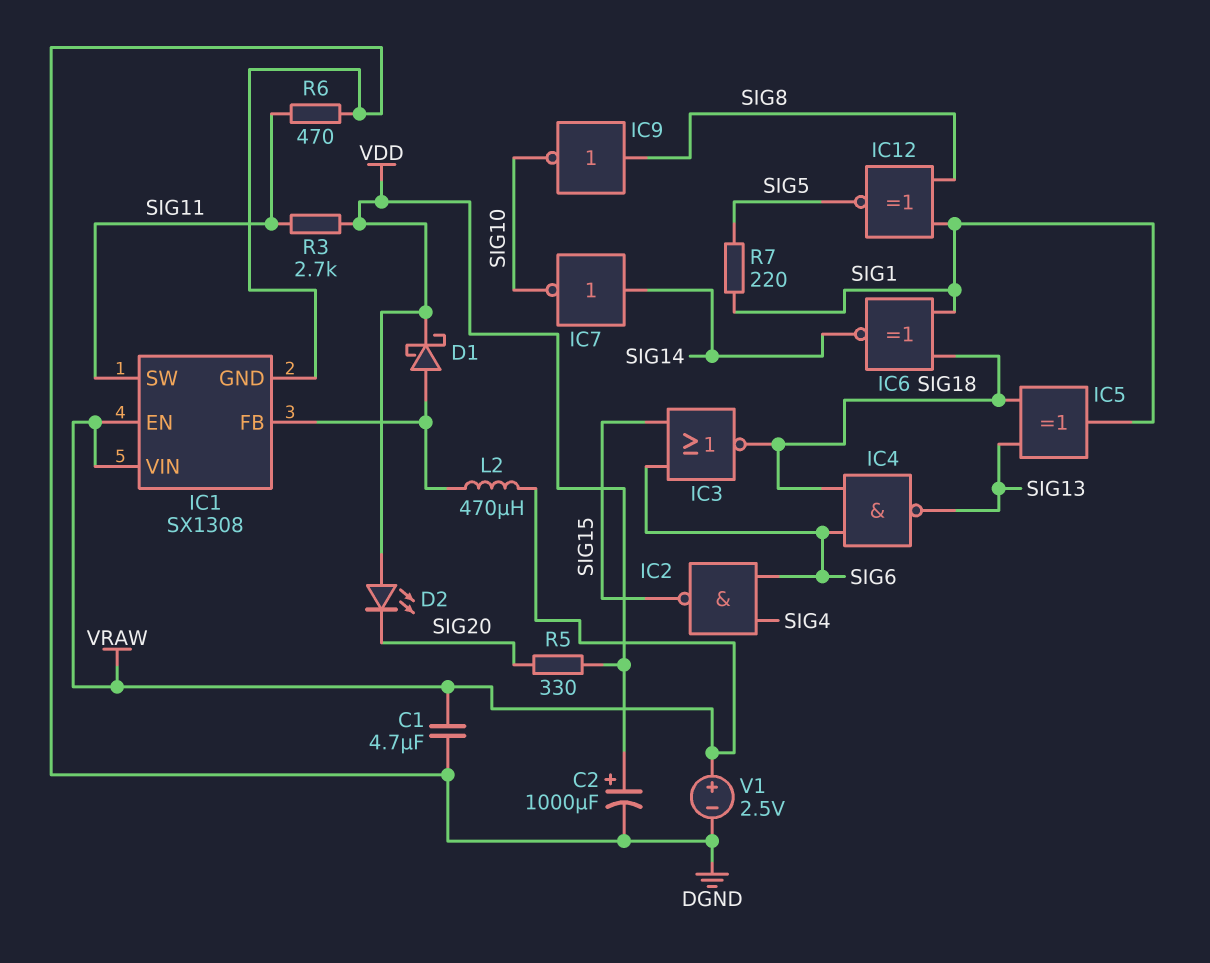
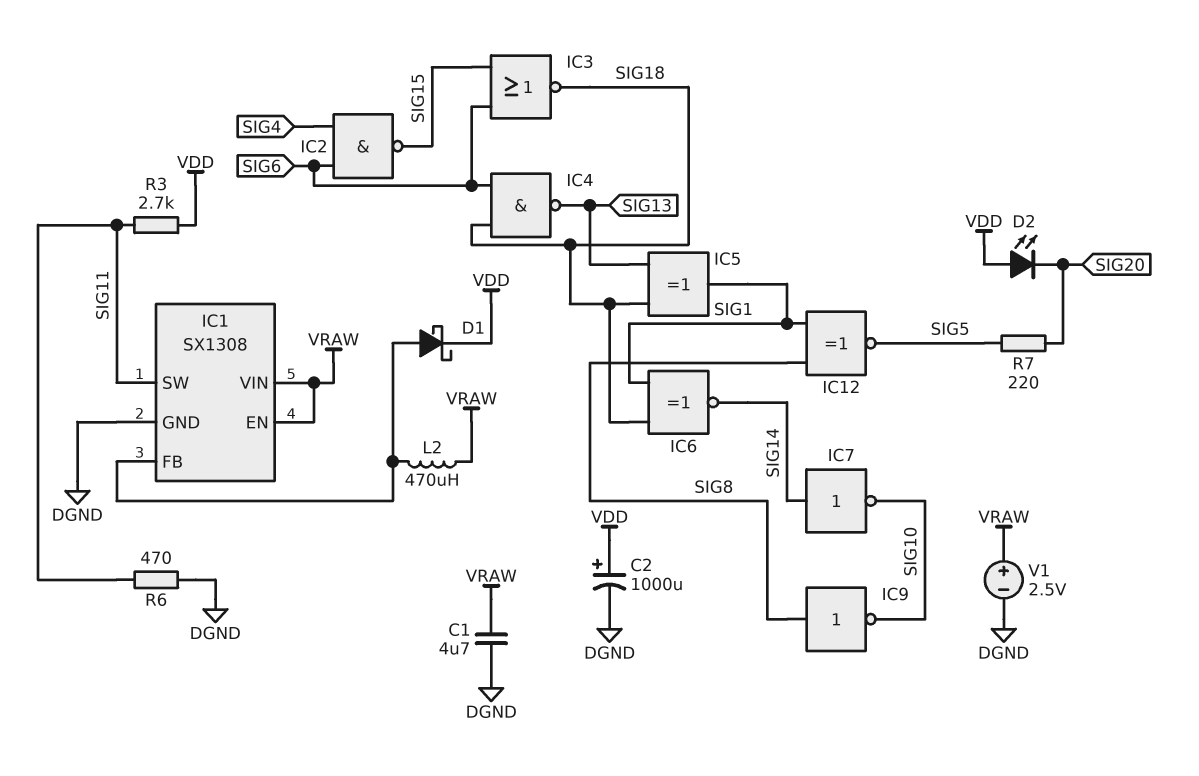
R5: 330 (SIG20, VDD) -> none
R7: 220 (SIG1, SIG5) -> 220 (SIG5, SIG20)

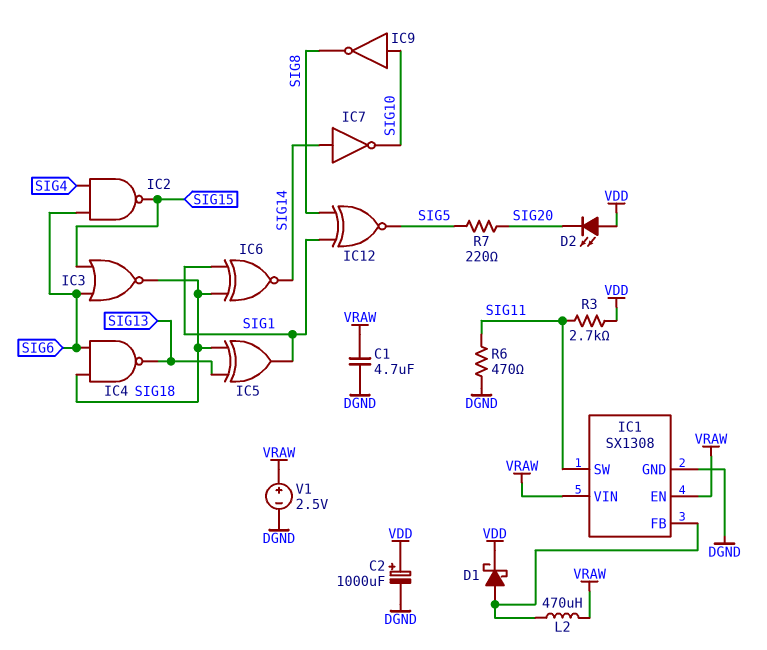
IC9: NOT (in SIG8, out SIG10) -> NOT (in SIG10, out SIG8)

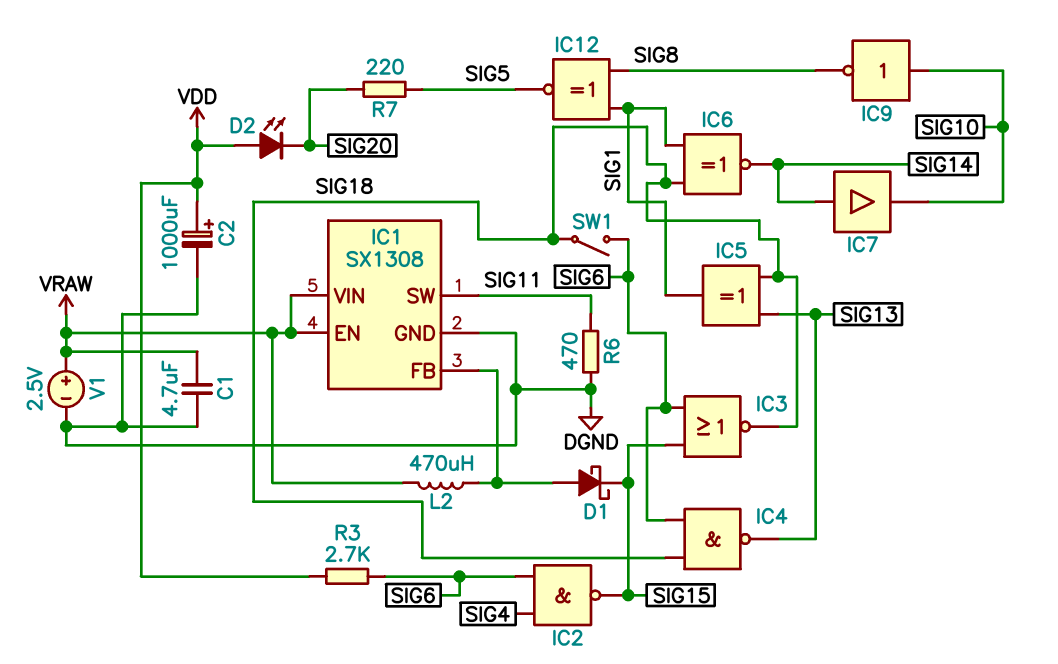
D1: schottky (A IC1/FB, K VDD) -> schottky (A IC1/FB, K SIG15)
IC7: NOT (in SIG14, out SIG10) -> buffer (in SIG14, out SIG10)
R3: 2.7k (SIG11, VDD) -> 2.7k (SIG6, VDD)
SW1: none -> switch (SIG6, SIG18)

